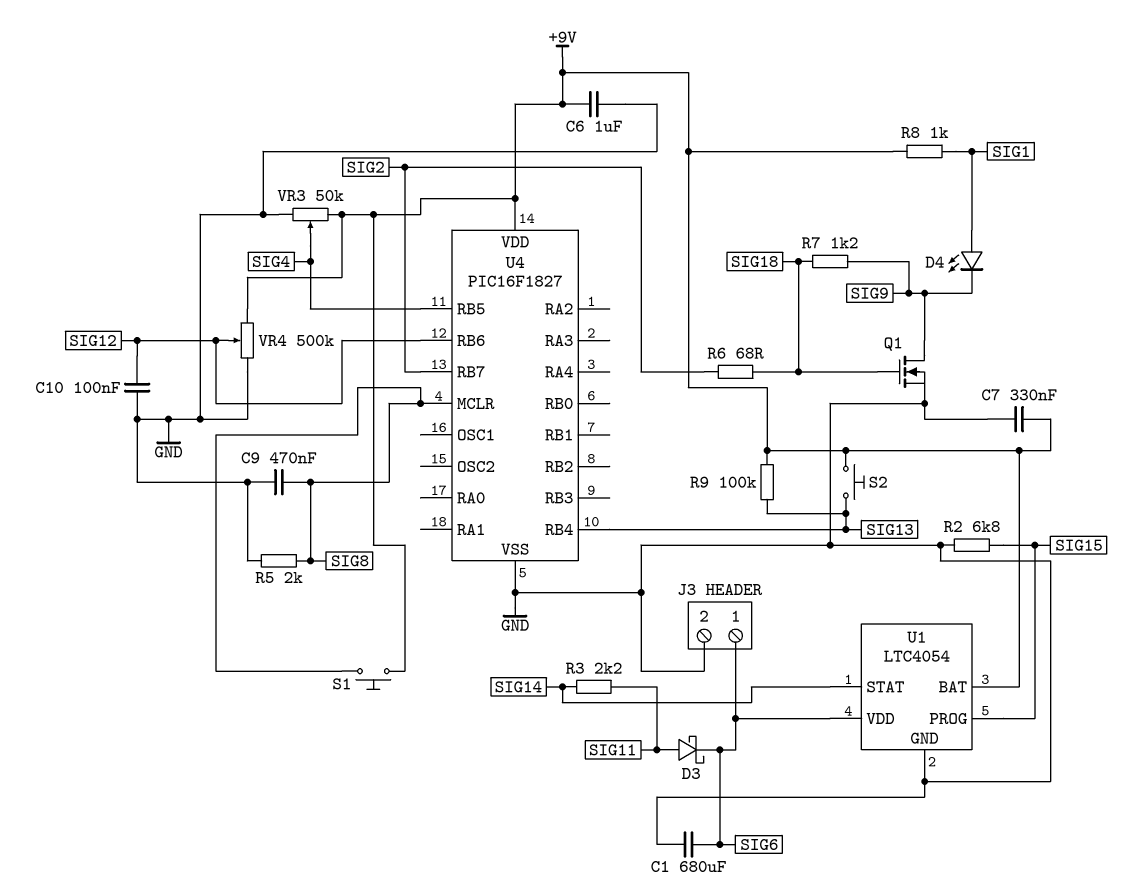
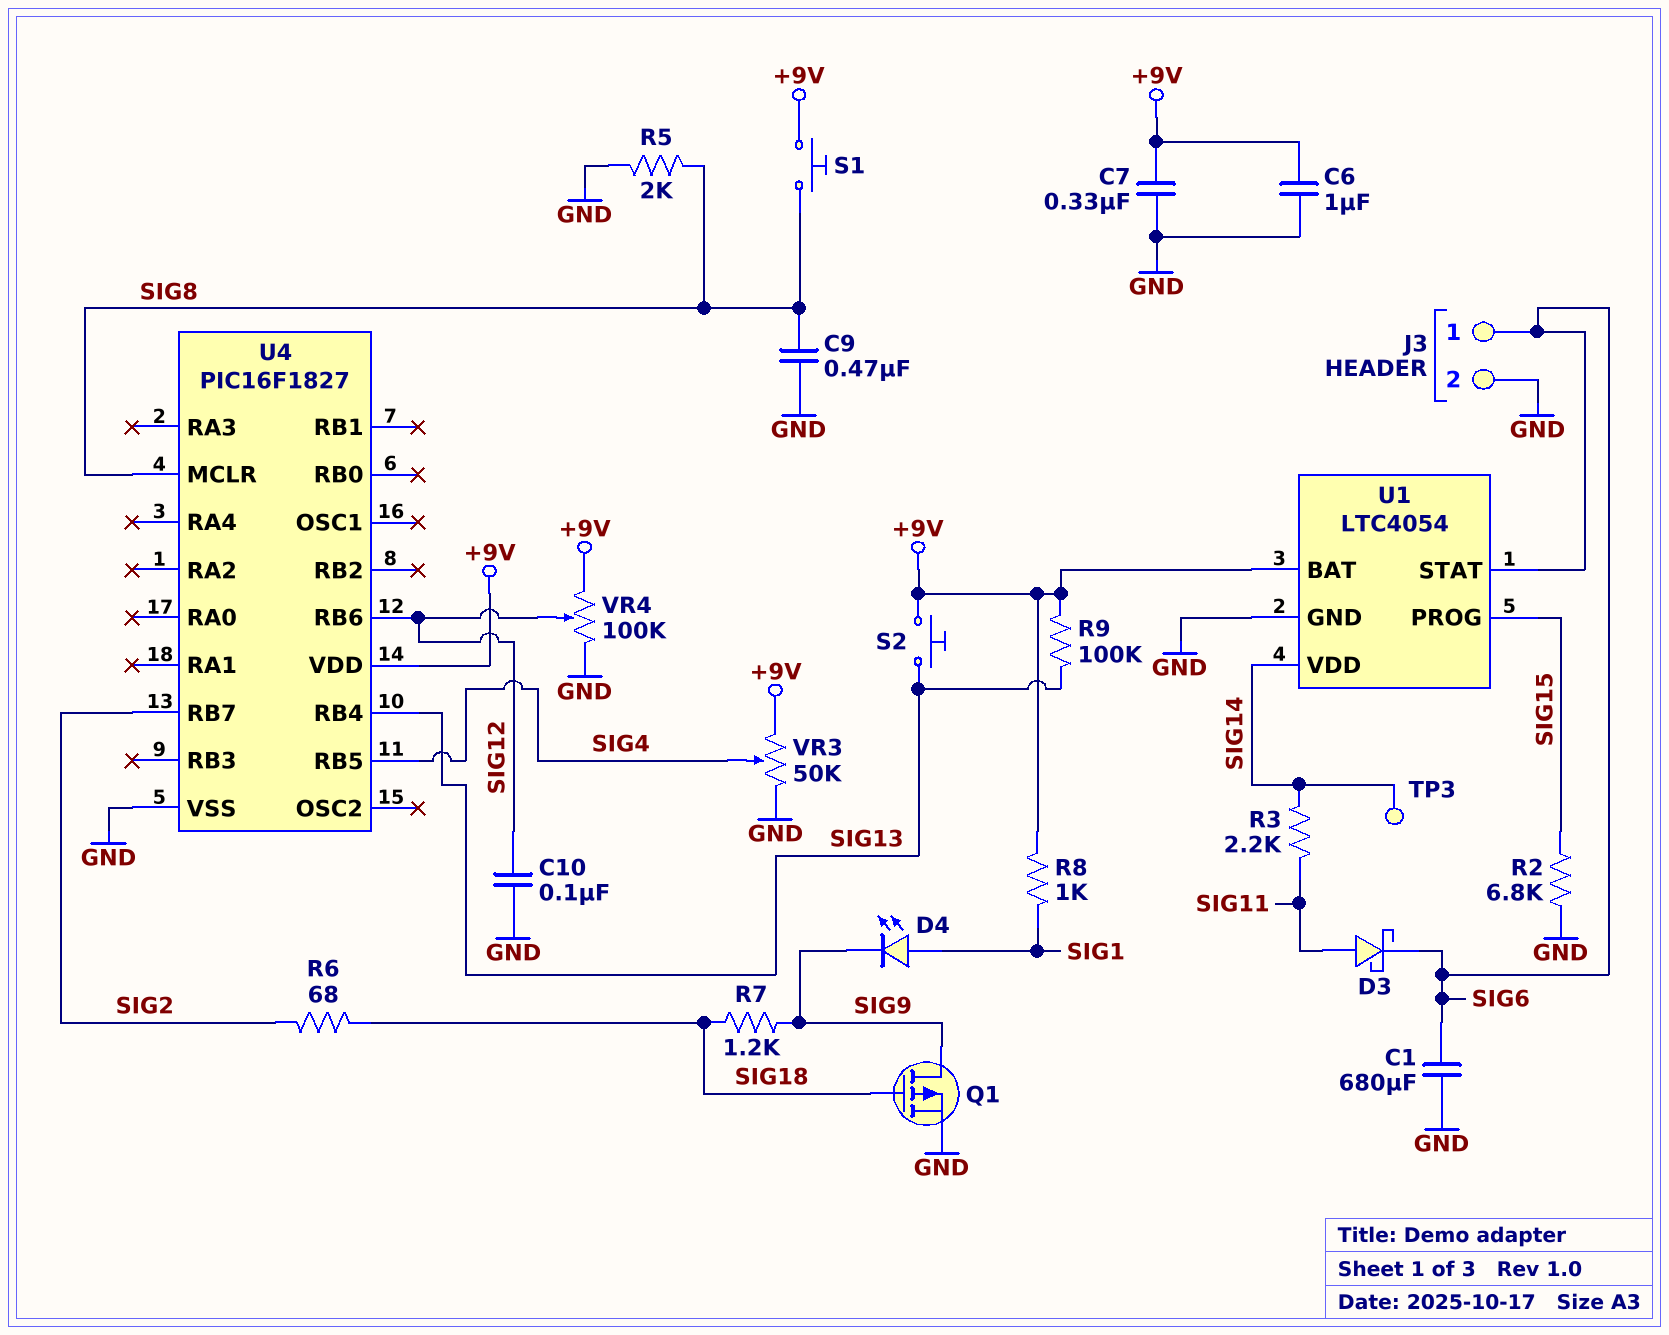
Q1: NMOS (G SIG18, D SIG9, S GND) -> PMOS (G SIG18, D SIG9, S GND)
TP3: none -> test point (SIG14)
U1 pin STAT: SIG14 -> SIG6
U1 pin VDD: SIG6 -> SIG14
VR4: 500k (+9V, GND, wiper SIG12) -> 100k (+9V, GND, wiper SIG12)

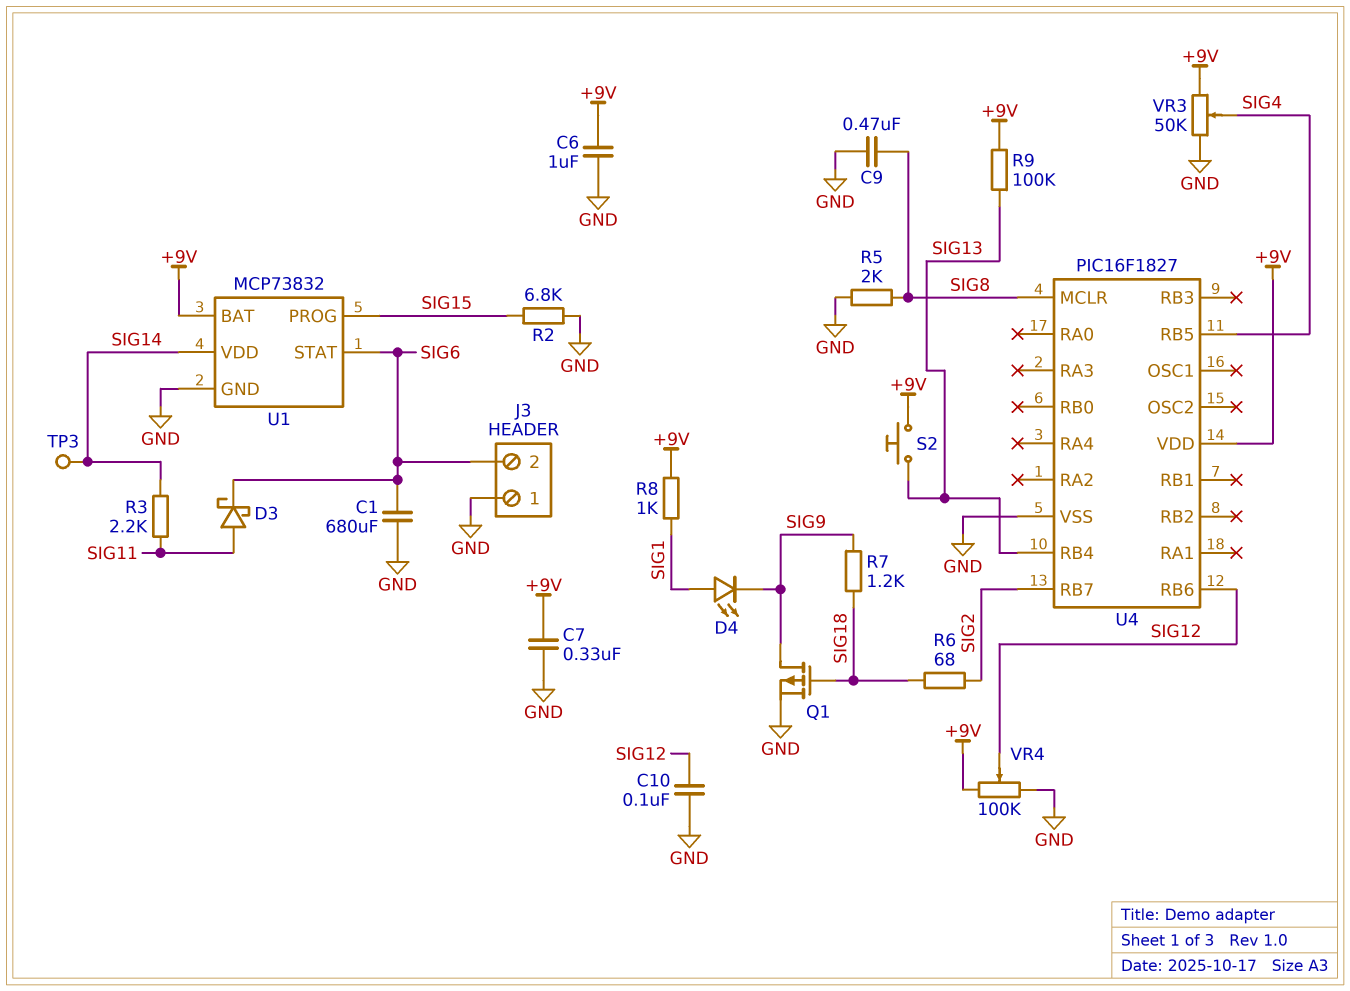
J3 pin 1: SIG6 -> GND
J3 pin 2: GND -> SIG6
S1: button (+9V, SIG8) -> none
U1: LTC4054 -> MCP73832

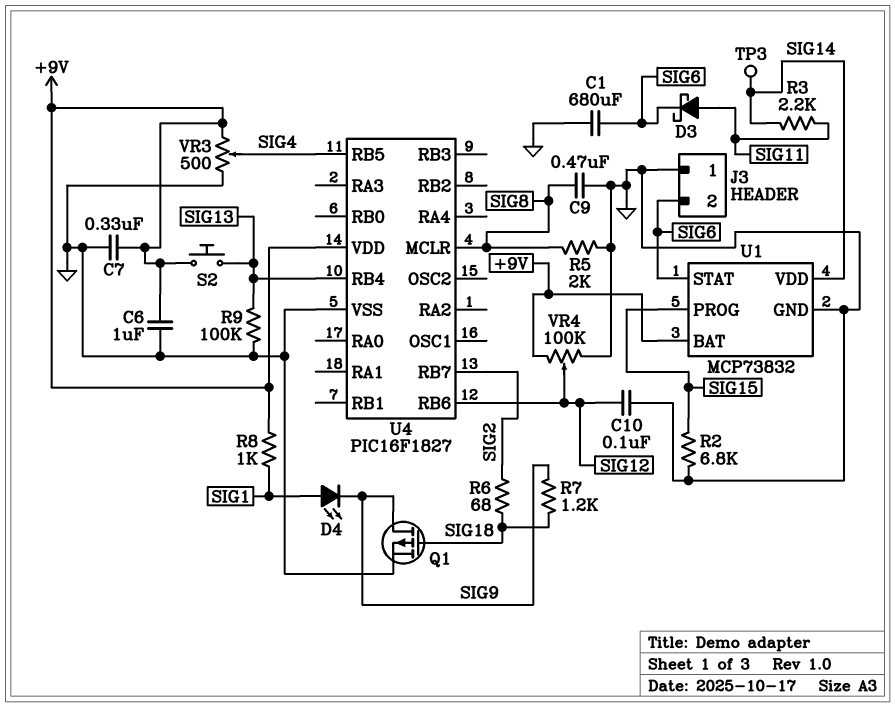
R9: 100k (+9V, SIG13) -> 100k (GND, SIG13)
VR3: 50k (+9V, GND, wiper SIG4) -> 500 (+9V, GND, wiper SIG4)

